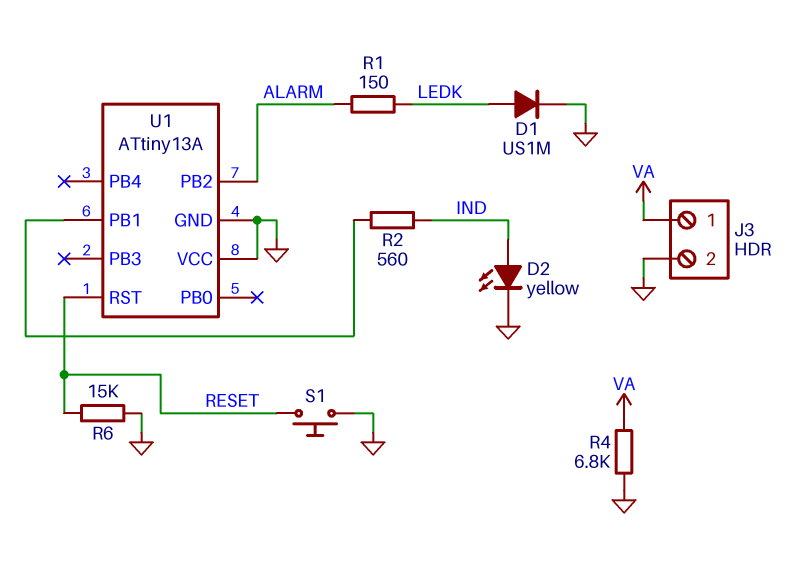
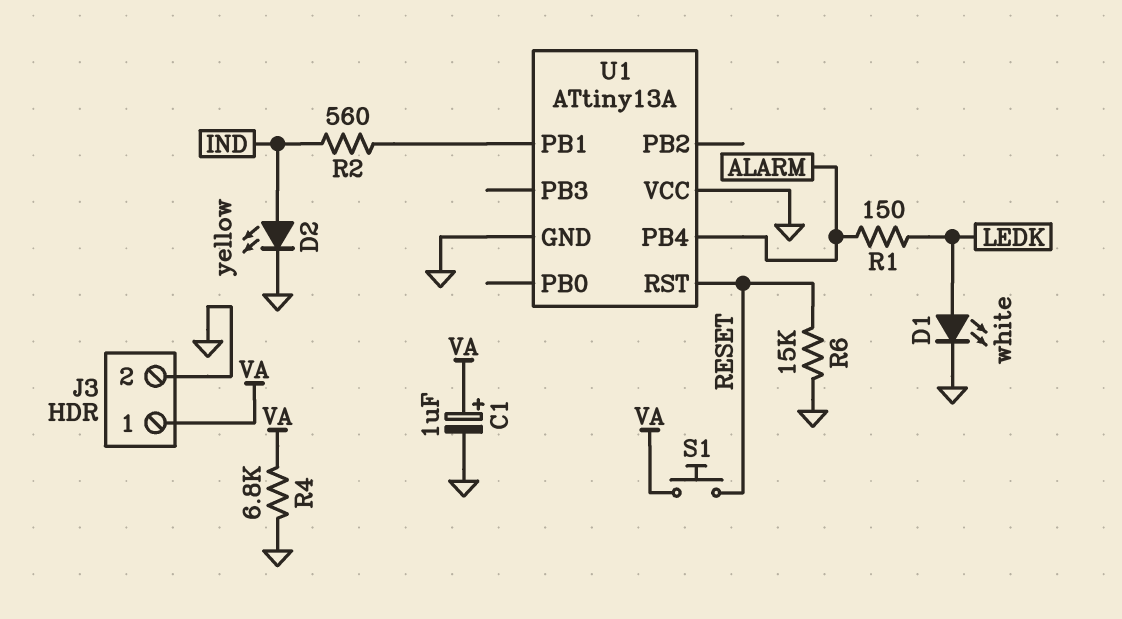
C1: none -> 1uF (plus VA, minus GND)
D1: diode US1M (A LEDK, K GND) -> LED white (A LEDK, K GND)
S1: button (GND, RESET) -> button (RESET, VA)
U1 pin PB2: ALARM -> none
U1 pin PB4: none -> ALARM

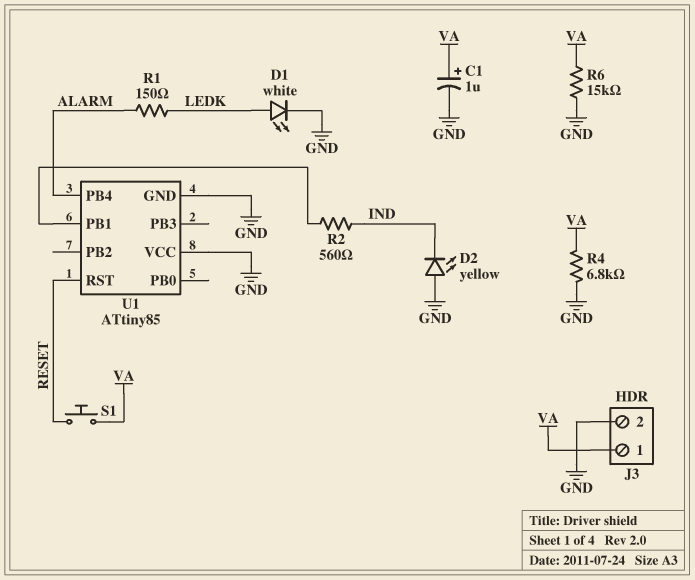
D2: LED yellow (A IND, K GND) -> LED yellow (A GND, K IND)
R6: 15k (GND, RESET) -> 15k (GND, VA)
U1: ATtiny13A -> ATtiny85

